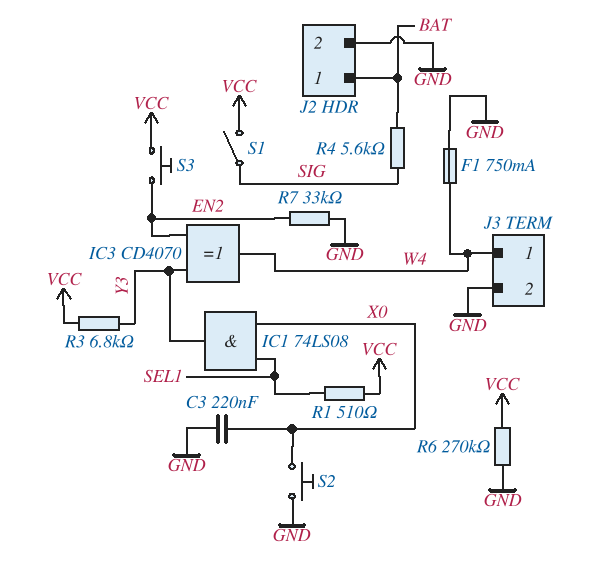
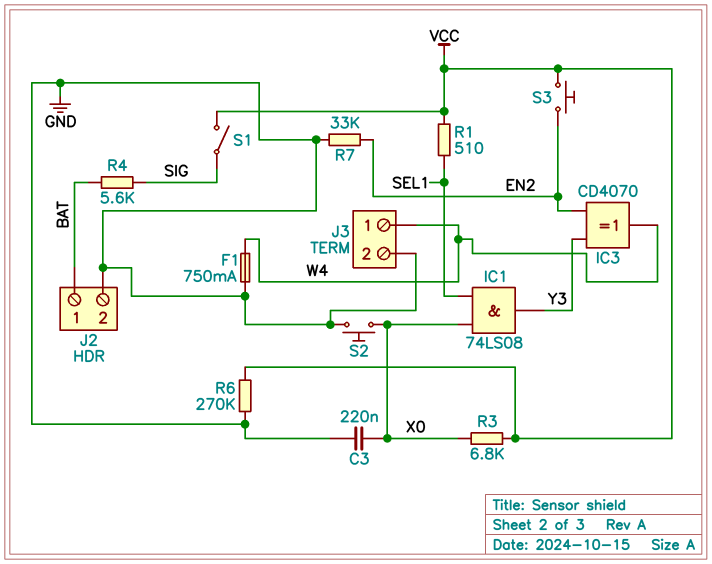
R3: 6.8k (VCC, Y3) -> 6.8k (VCC, X0)

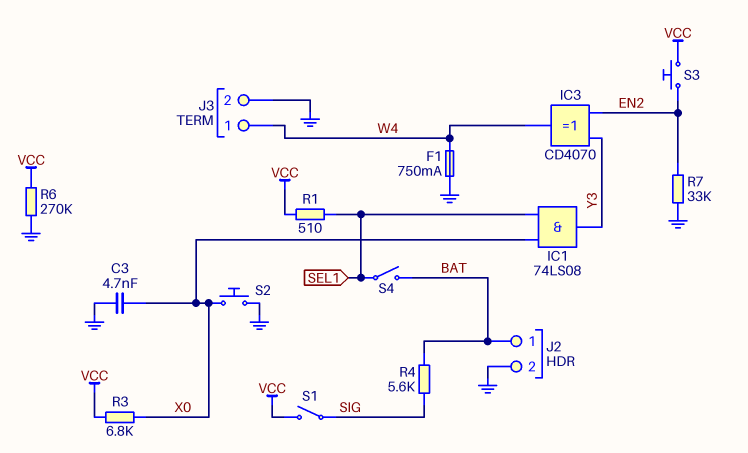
C3: 220nF (GND, X0) -> 4.7nF (GND, X0)
S4: none -> switch (BAT, SEL1)

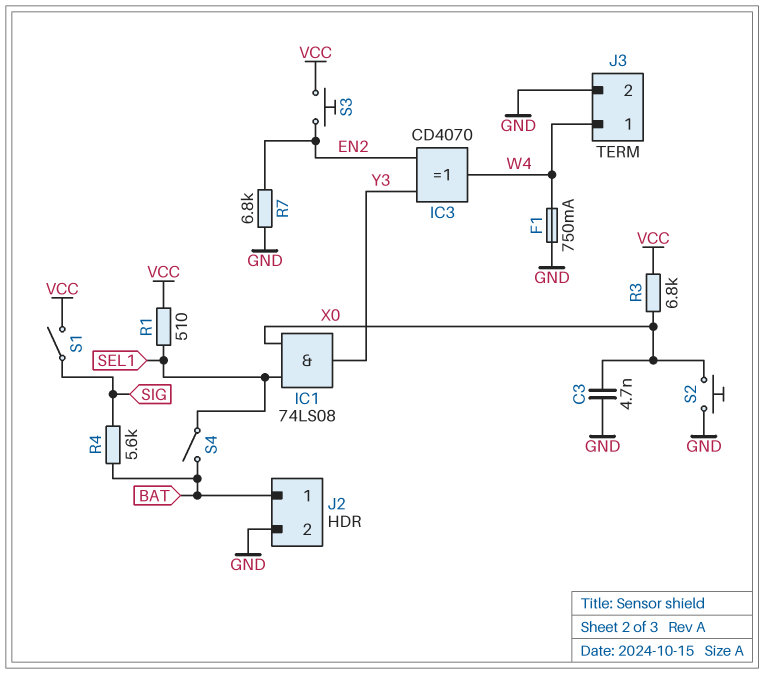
R6: 270k (GND, VCC) -> none
R7: 33k (EN2, GND) -> 6.8k (EN2, GND)

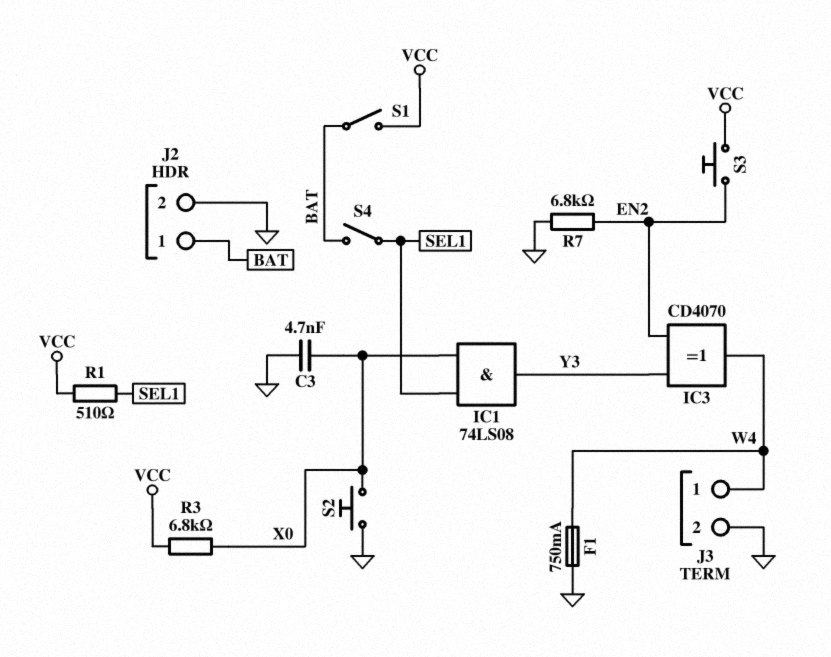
R4: 5.6k (BAT, SIG) -> none
S1: switch (SIG, VCC) -> switch (BAT, VCC)

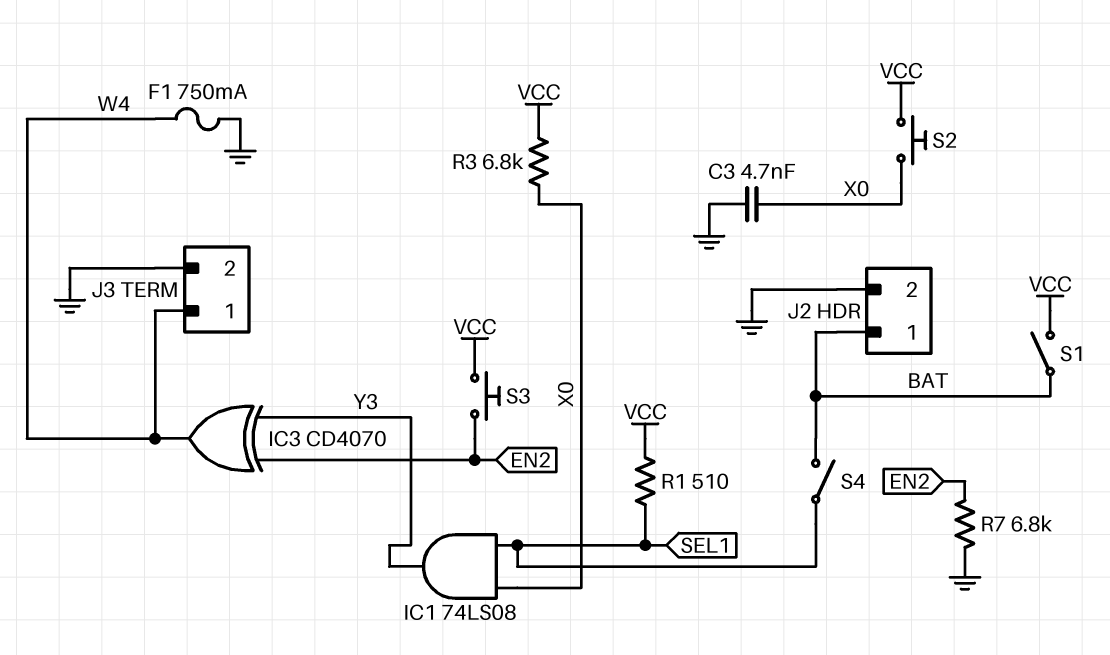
S2: button (GND, X0) -> button (VCC, X0)

